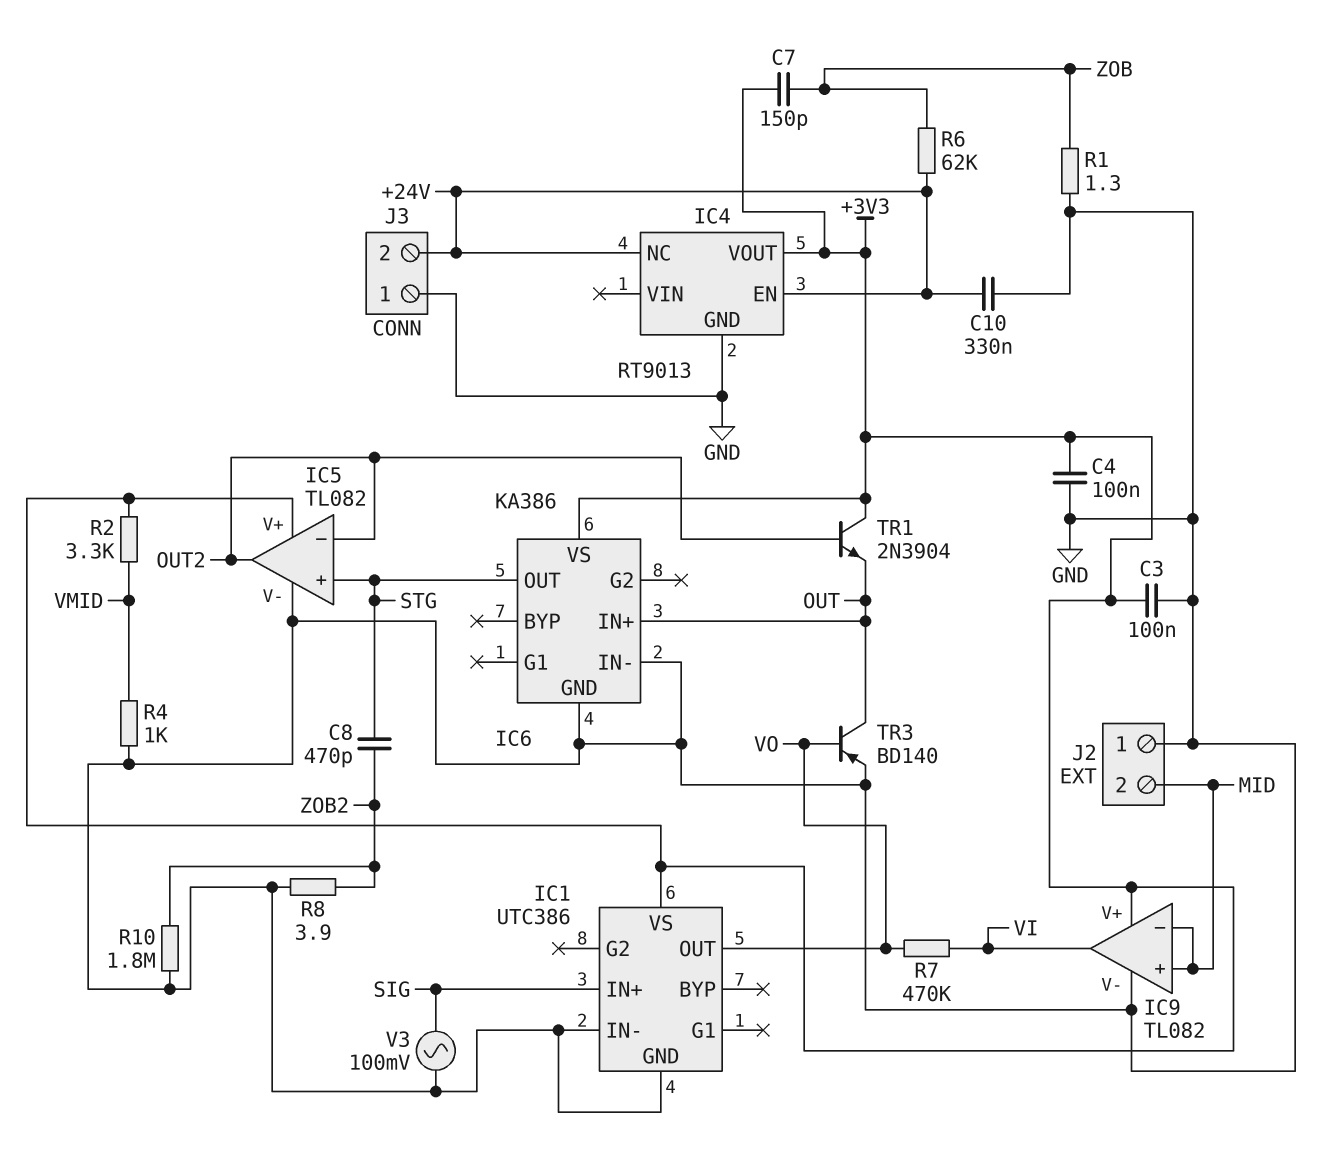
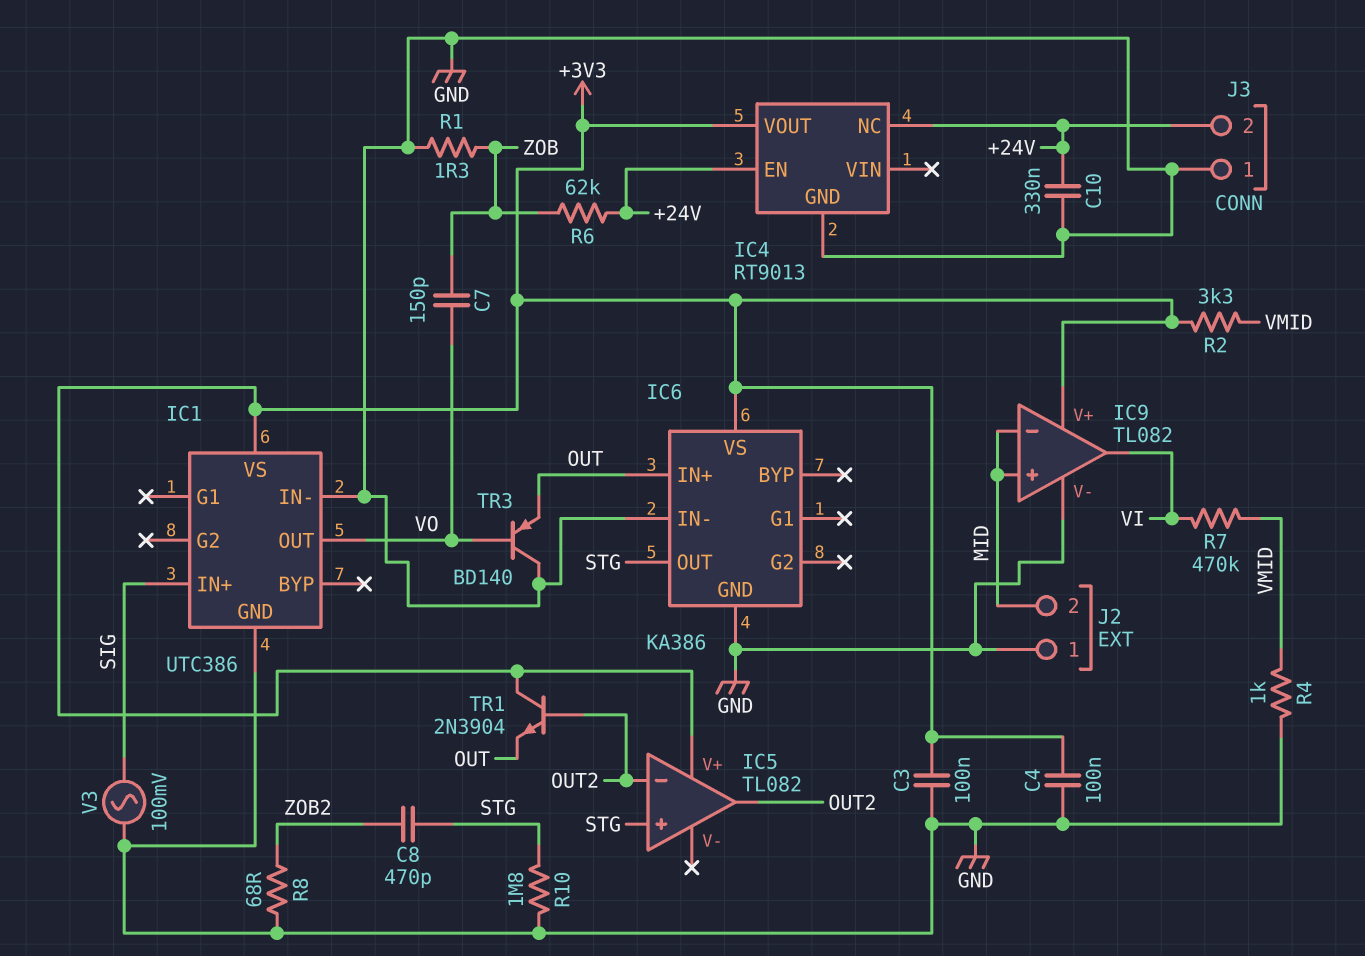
C7: 150pF (+3V3, ZOB) -> 150pF (VO, ZOB)
IC5 pin V-: GND -> none
R7: 470k (VI, VO) -> 470k (VI, VMID)
R8: 3.9 (GND, ZOB2) -> 68 (GND, ZOB2)
R10: 1.8M (GND, ZOB2) -> 1.8M (GND, STG)
TR3: PNP BD140 (B VO, C OUT, E GND) -> PNP BD140 (B VO, C GND, E OUT)

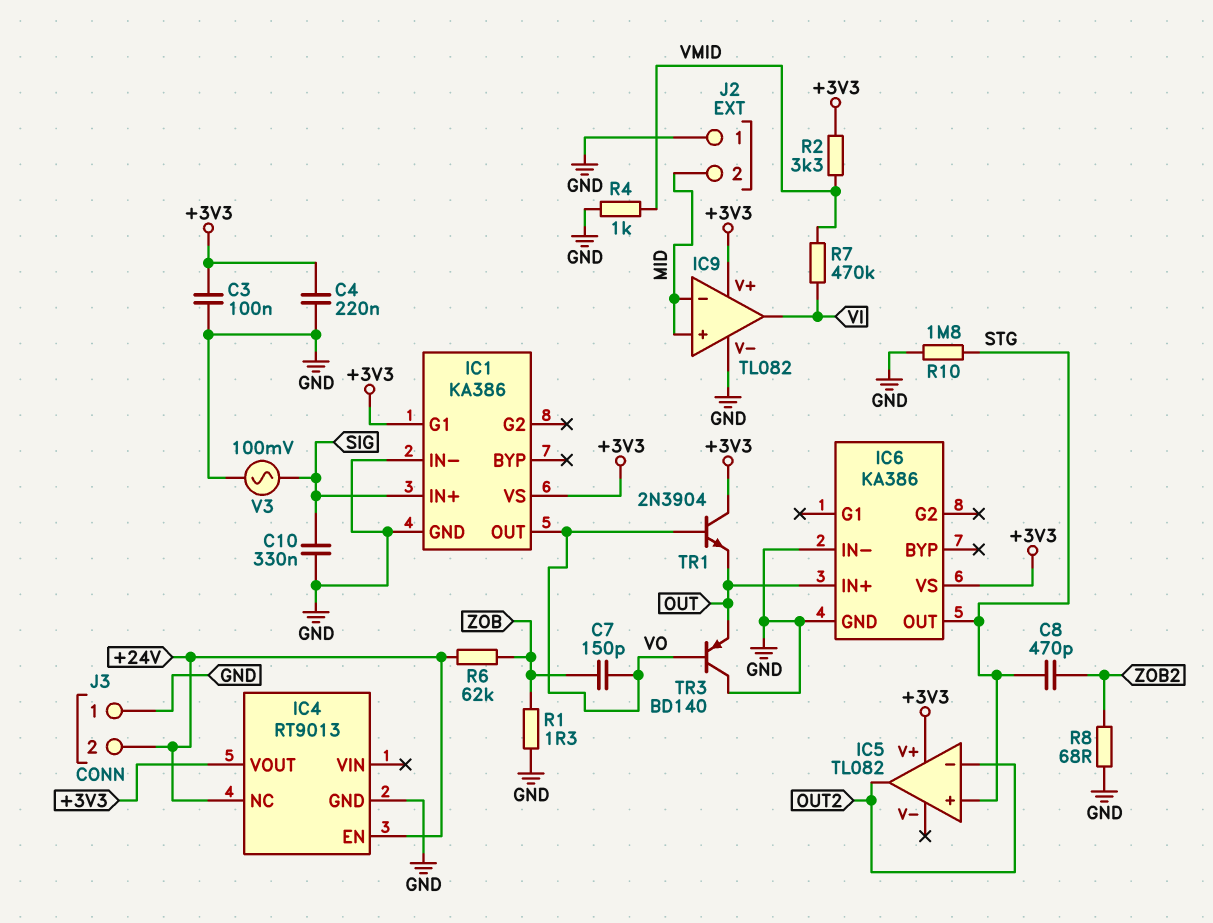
C4: 100nF (+3V3, GND) -> 220nF (+3V3, GND)
C10: 330nF (+24V, GND) -> 330nF (GND, SIG)
IC1: UTC386 -> KA386
IC1 pin G1: none -> +3V3
TR1: NPN 2N3904 (B OUT2, C +3V3, E OUT) -> NPN 2N3904 (B VO, C +3V3, E OUT)

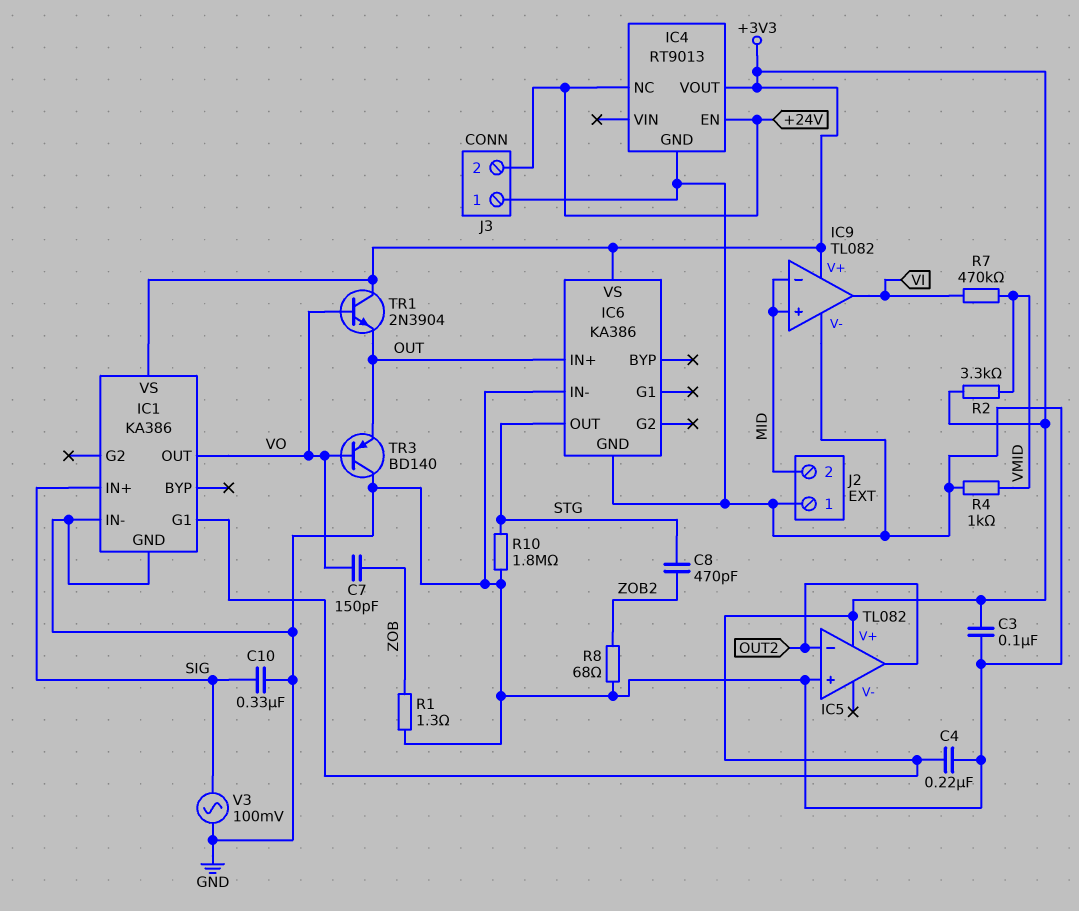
IC5 pin in+: STG -> GND
R6: 62k (+24V, ZOB) -> none

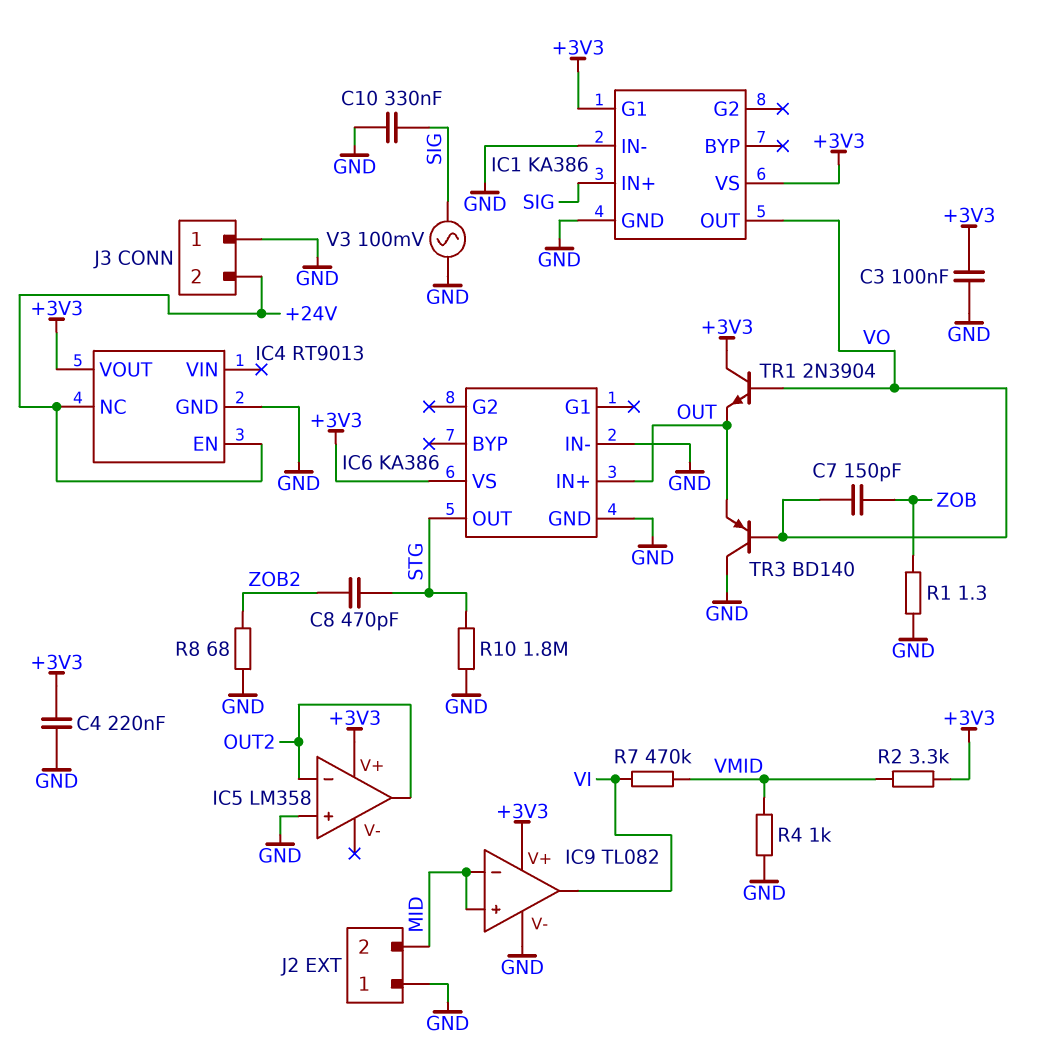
IC5: TL082 -> LM358

